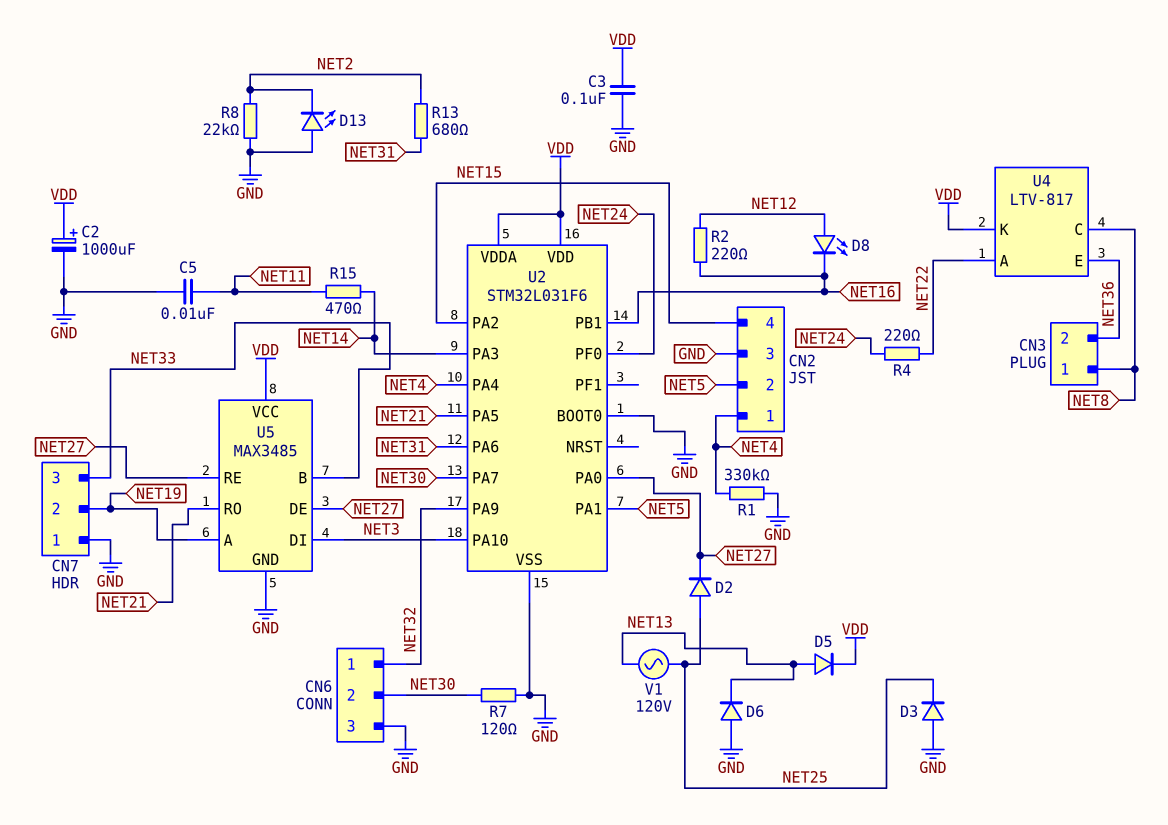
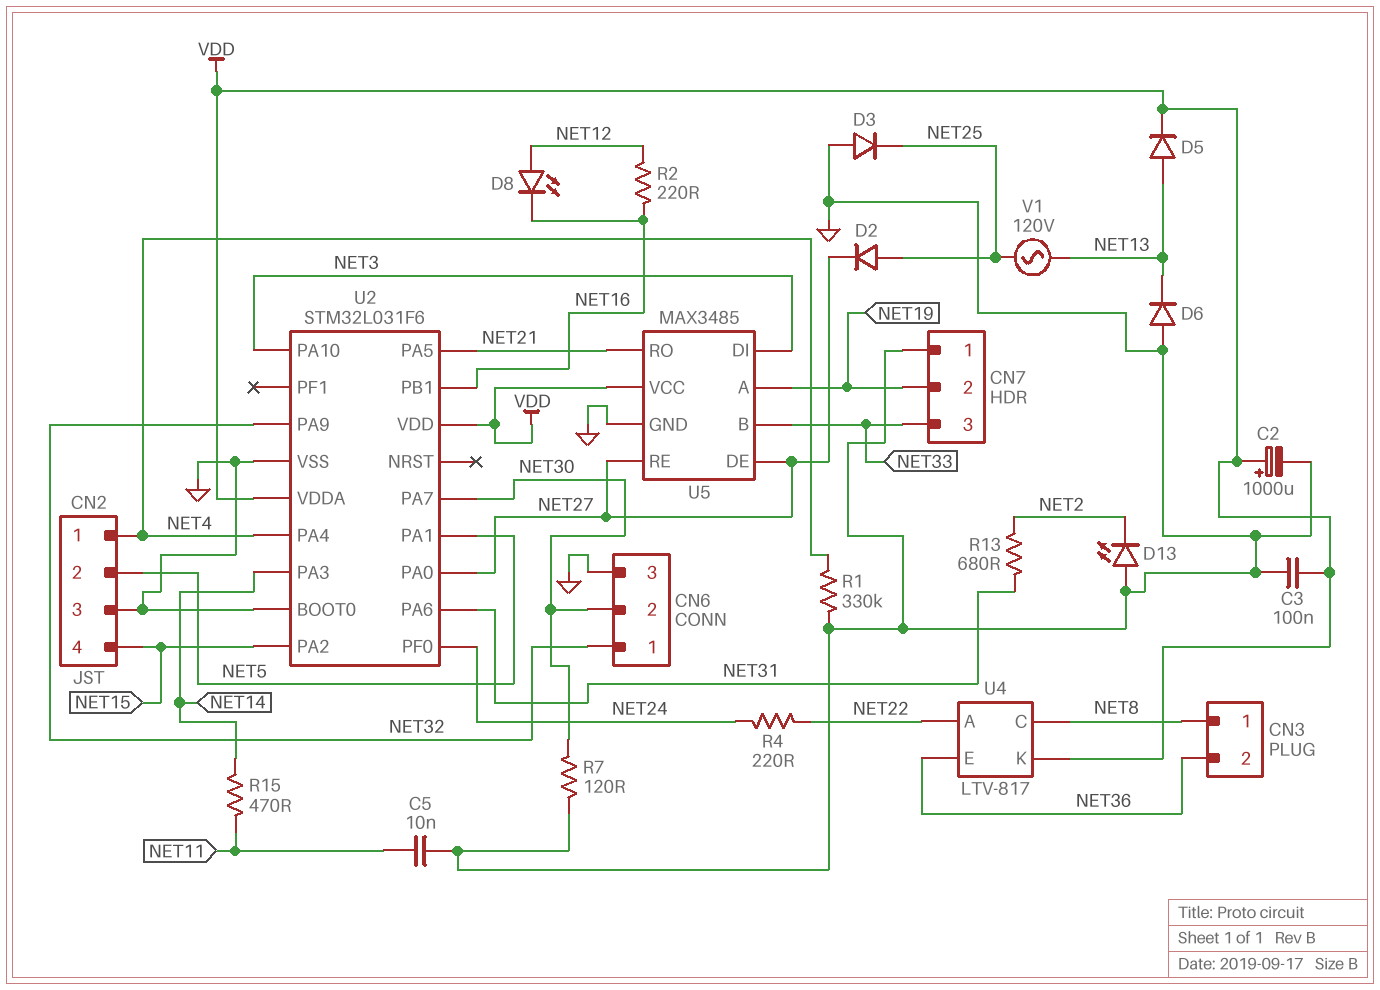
R8: 22k (GND, NET2) -> none

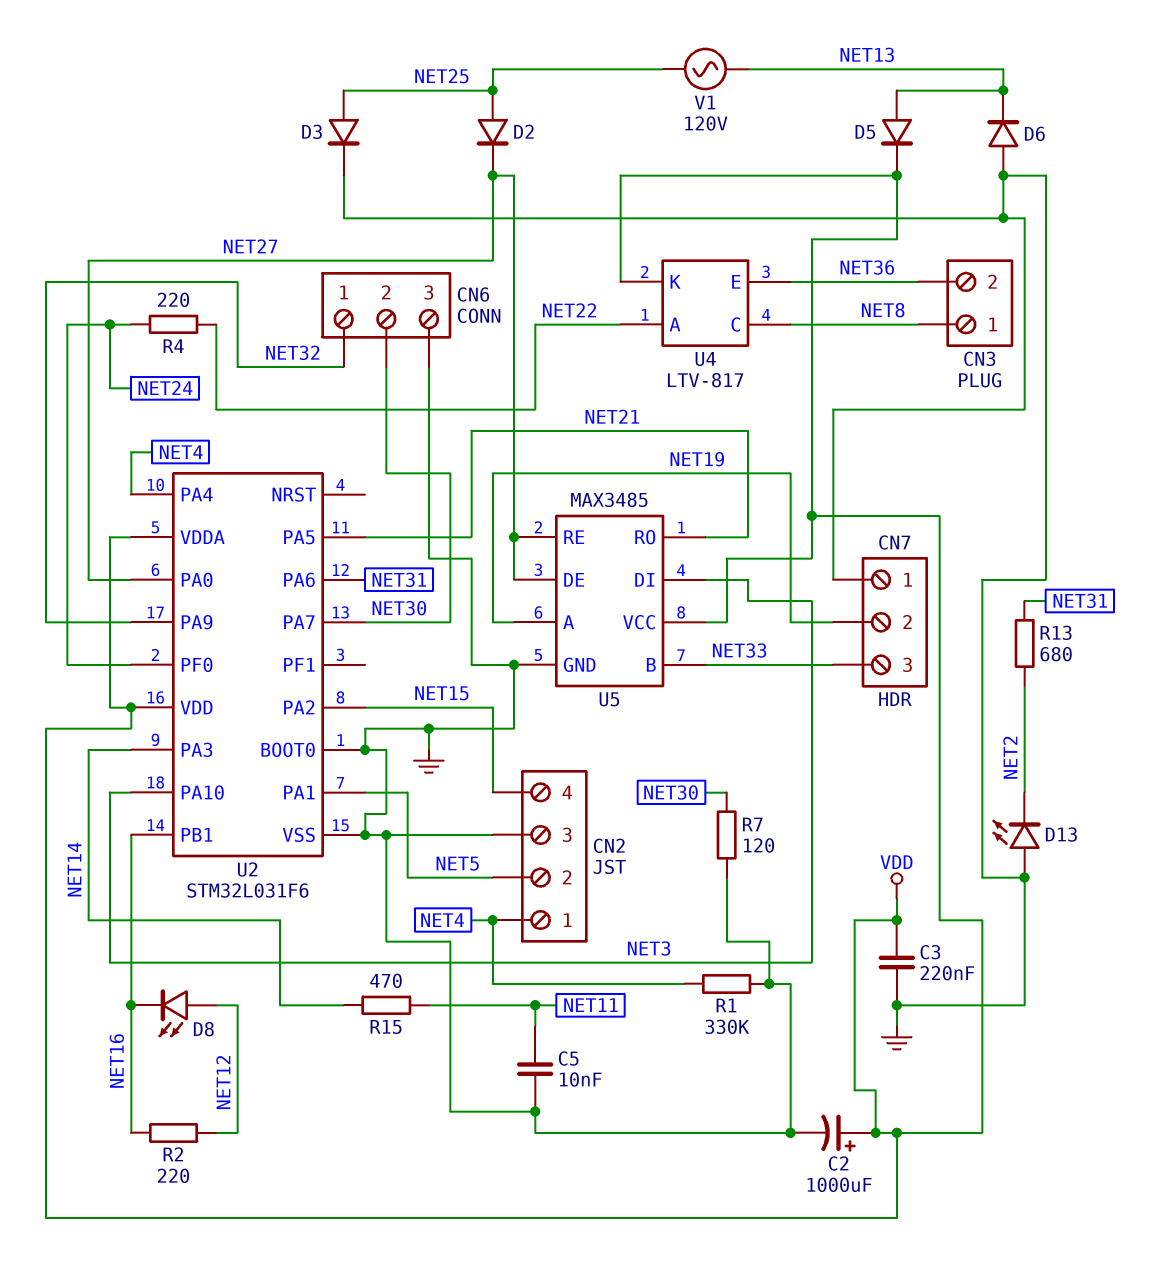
C3: 100nF (GND, VDD) -> 220nF (GND, VDD)
D3: diode (A GND, K NET25) -> diode (A NET25, K GND)

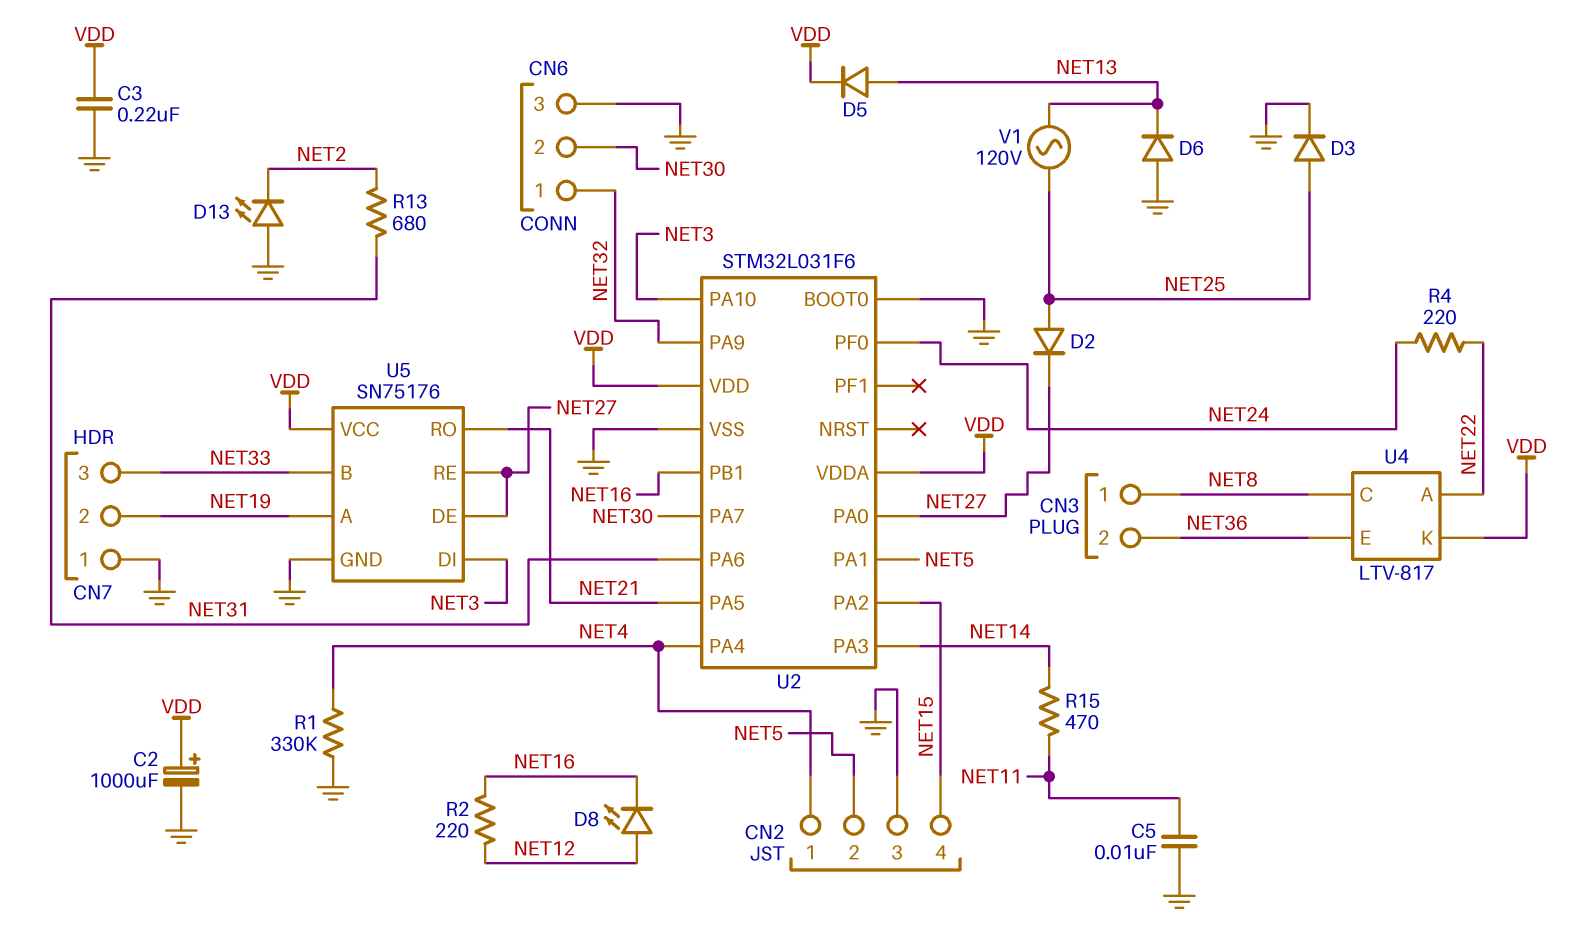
R7: 120 (GND, NET30) -> none
U5: MAX3485 -> SN75176

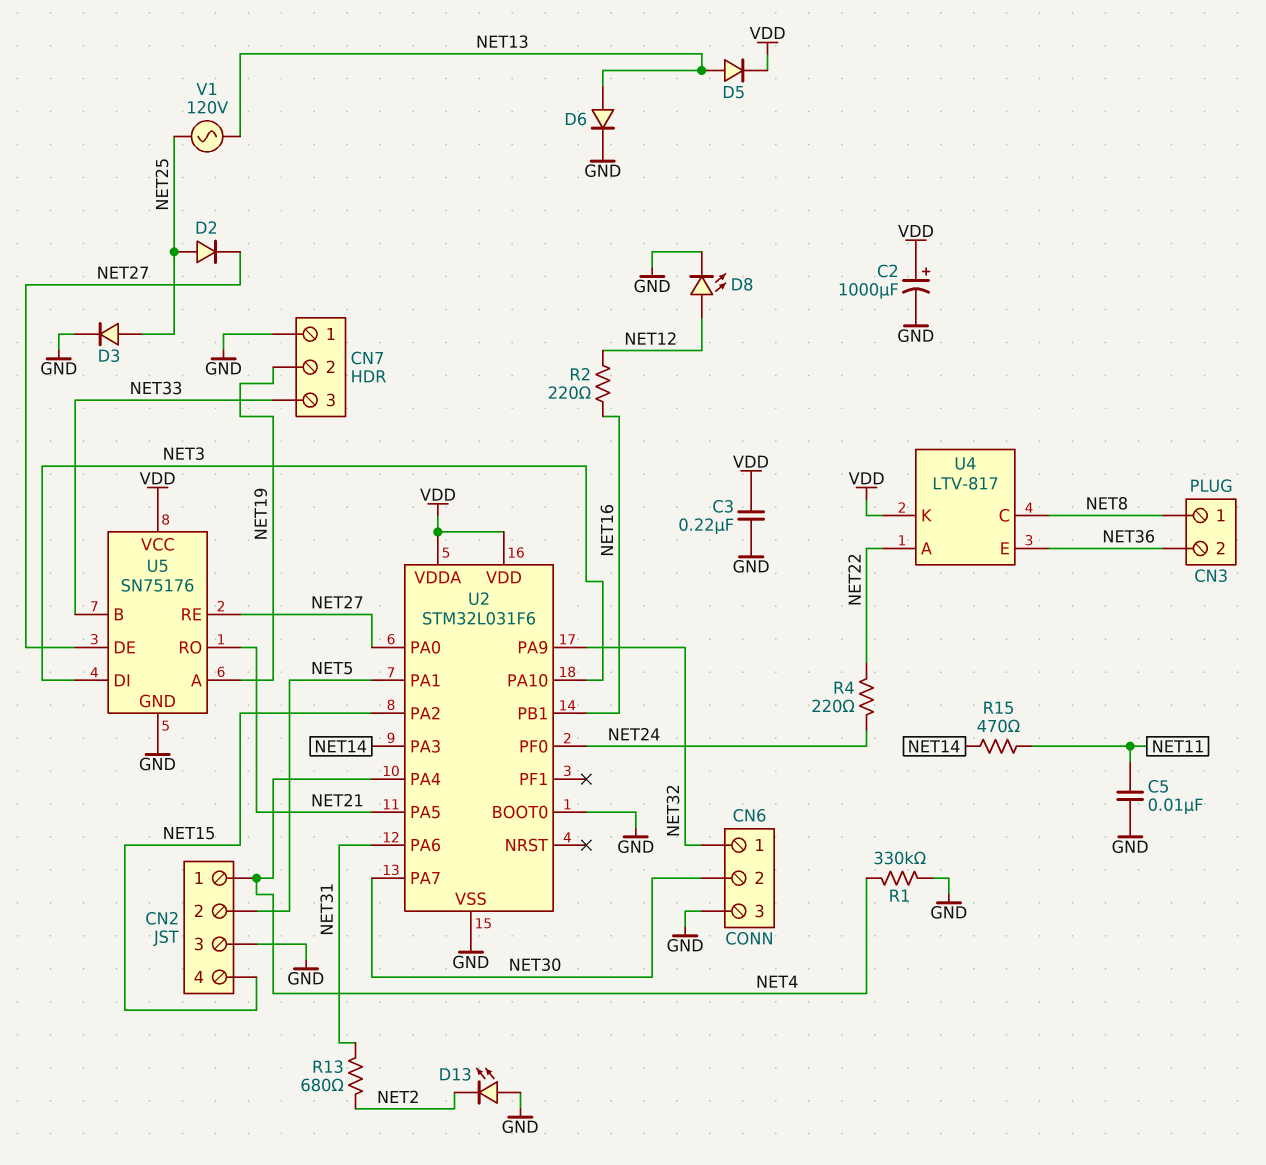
D6: diode (A GND, K NET13) -> diode (A NET13, K GND)
D8: LED (A NET12, K NET16) -> LED (A NET12, K GND)

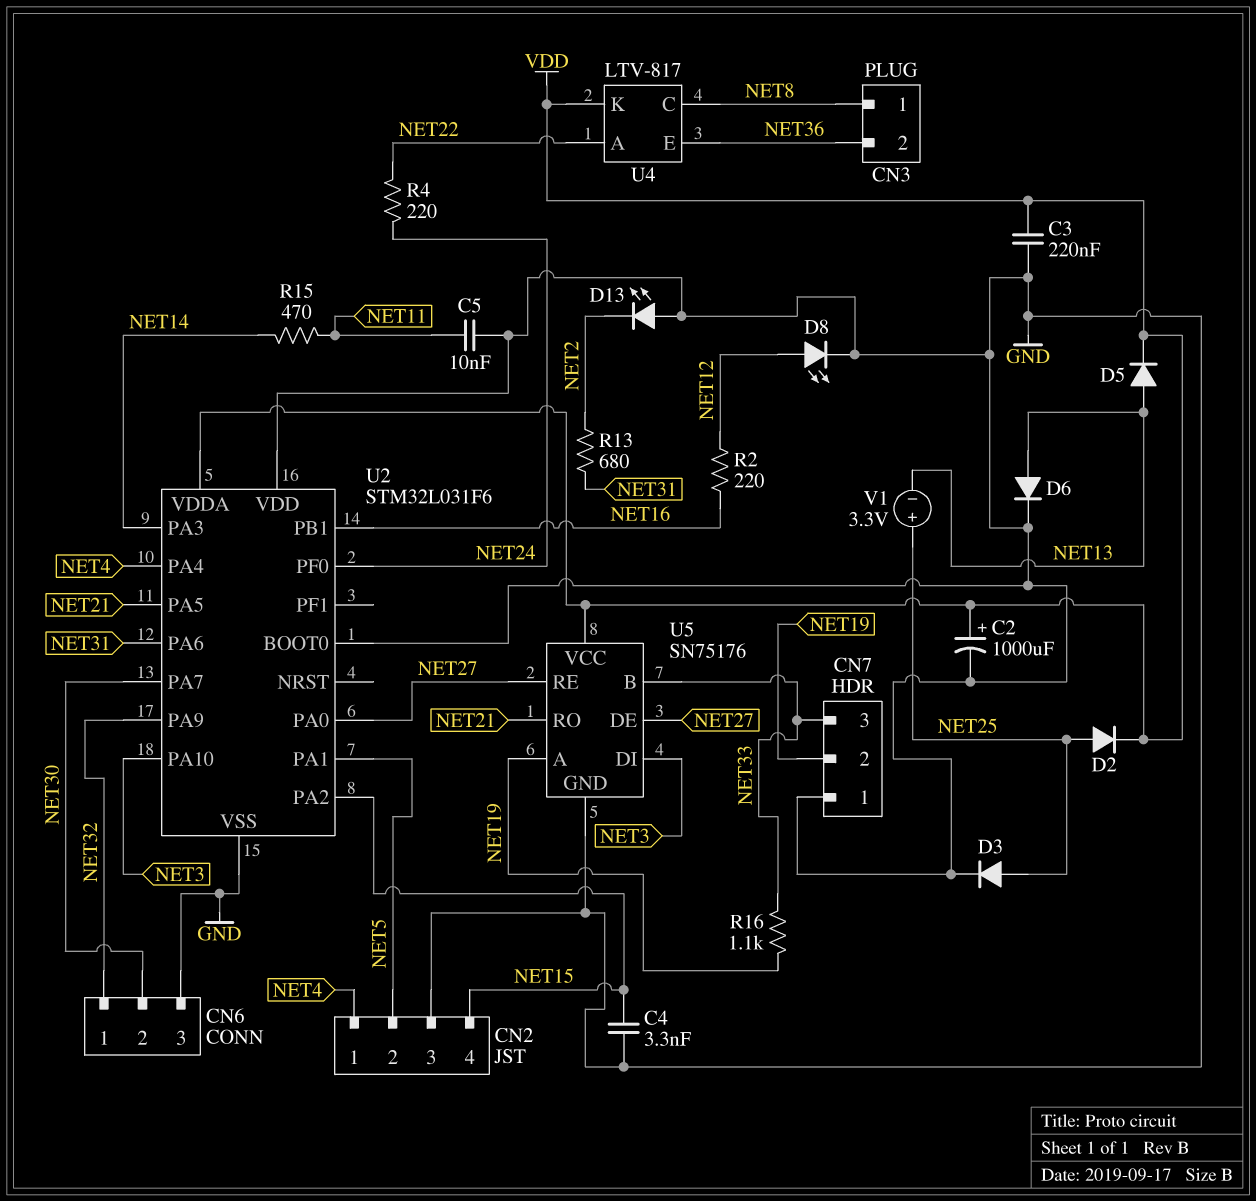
C4: none -> 3.3nF (GND, NET15)
D2: diode (A NET25, K NET27) -> diode (A NET25, K VDD)
R1: 330k (GND, NET4) -> none
R16: none -> 1.1k (NET19, NET33)
U2 pin VDD: VDD -> GND
V1: AC 120V (NET13, NET25) -> 3.3V (plus NET25, minus NET13)

